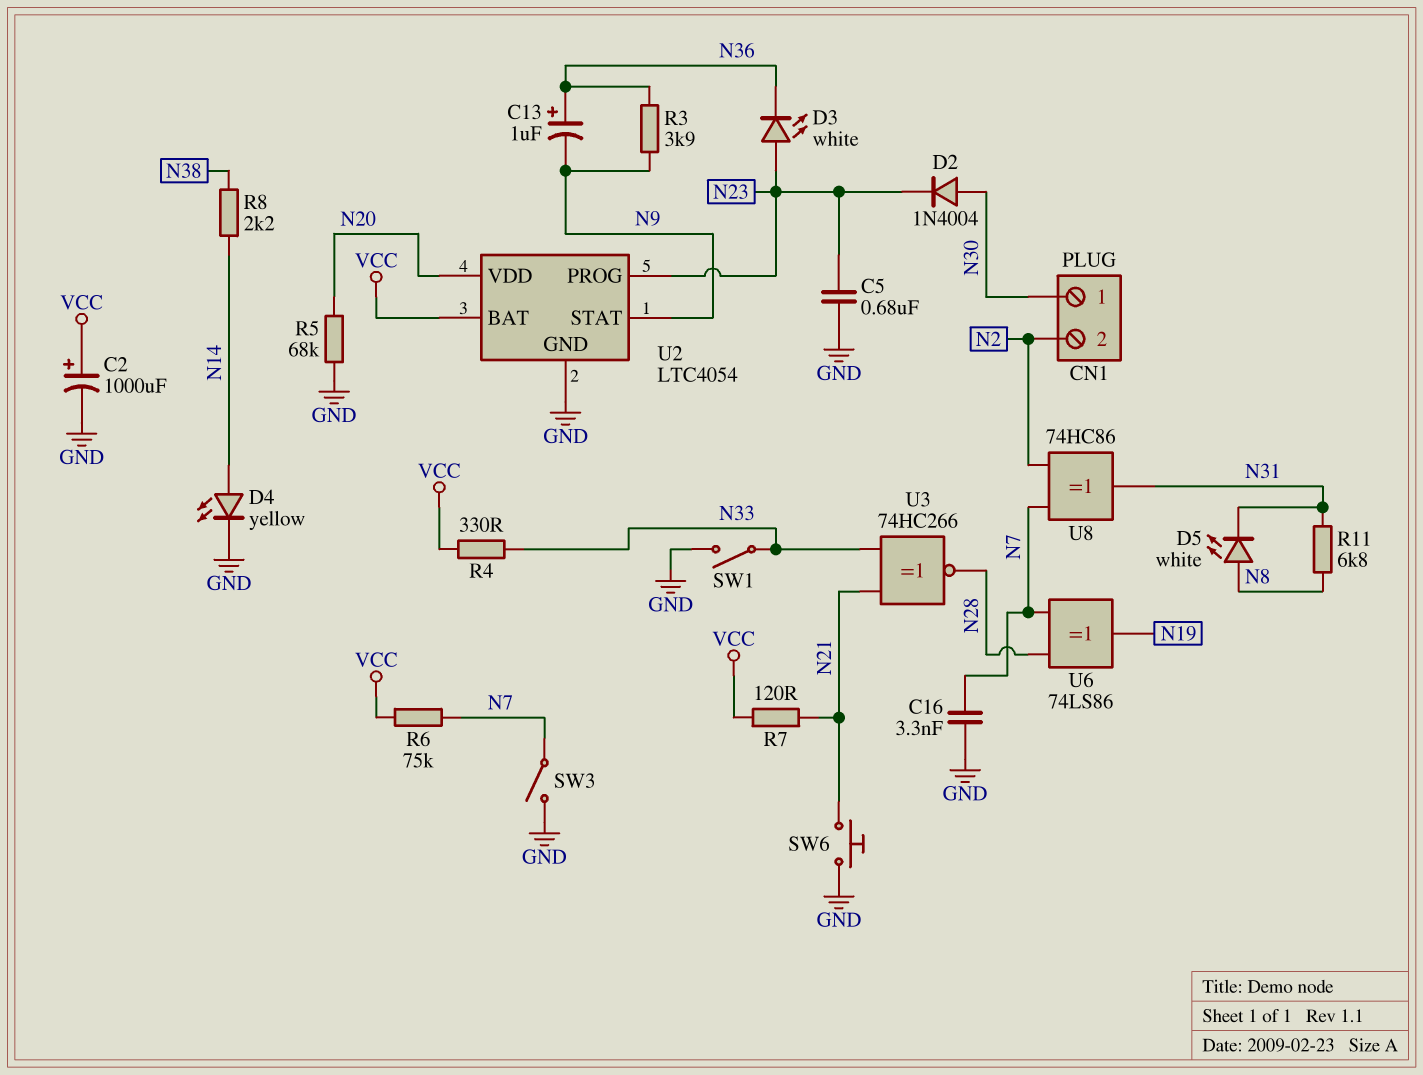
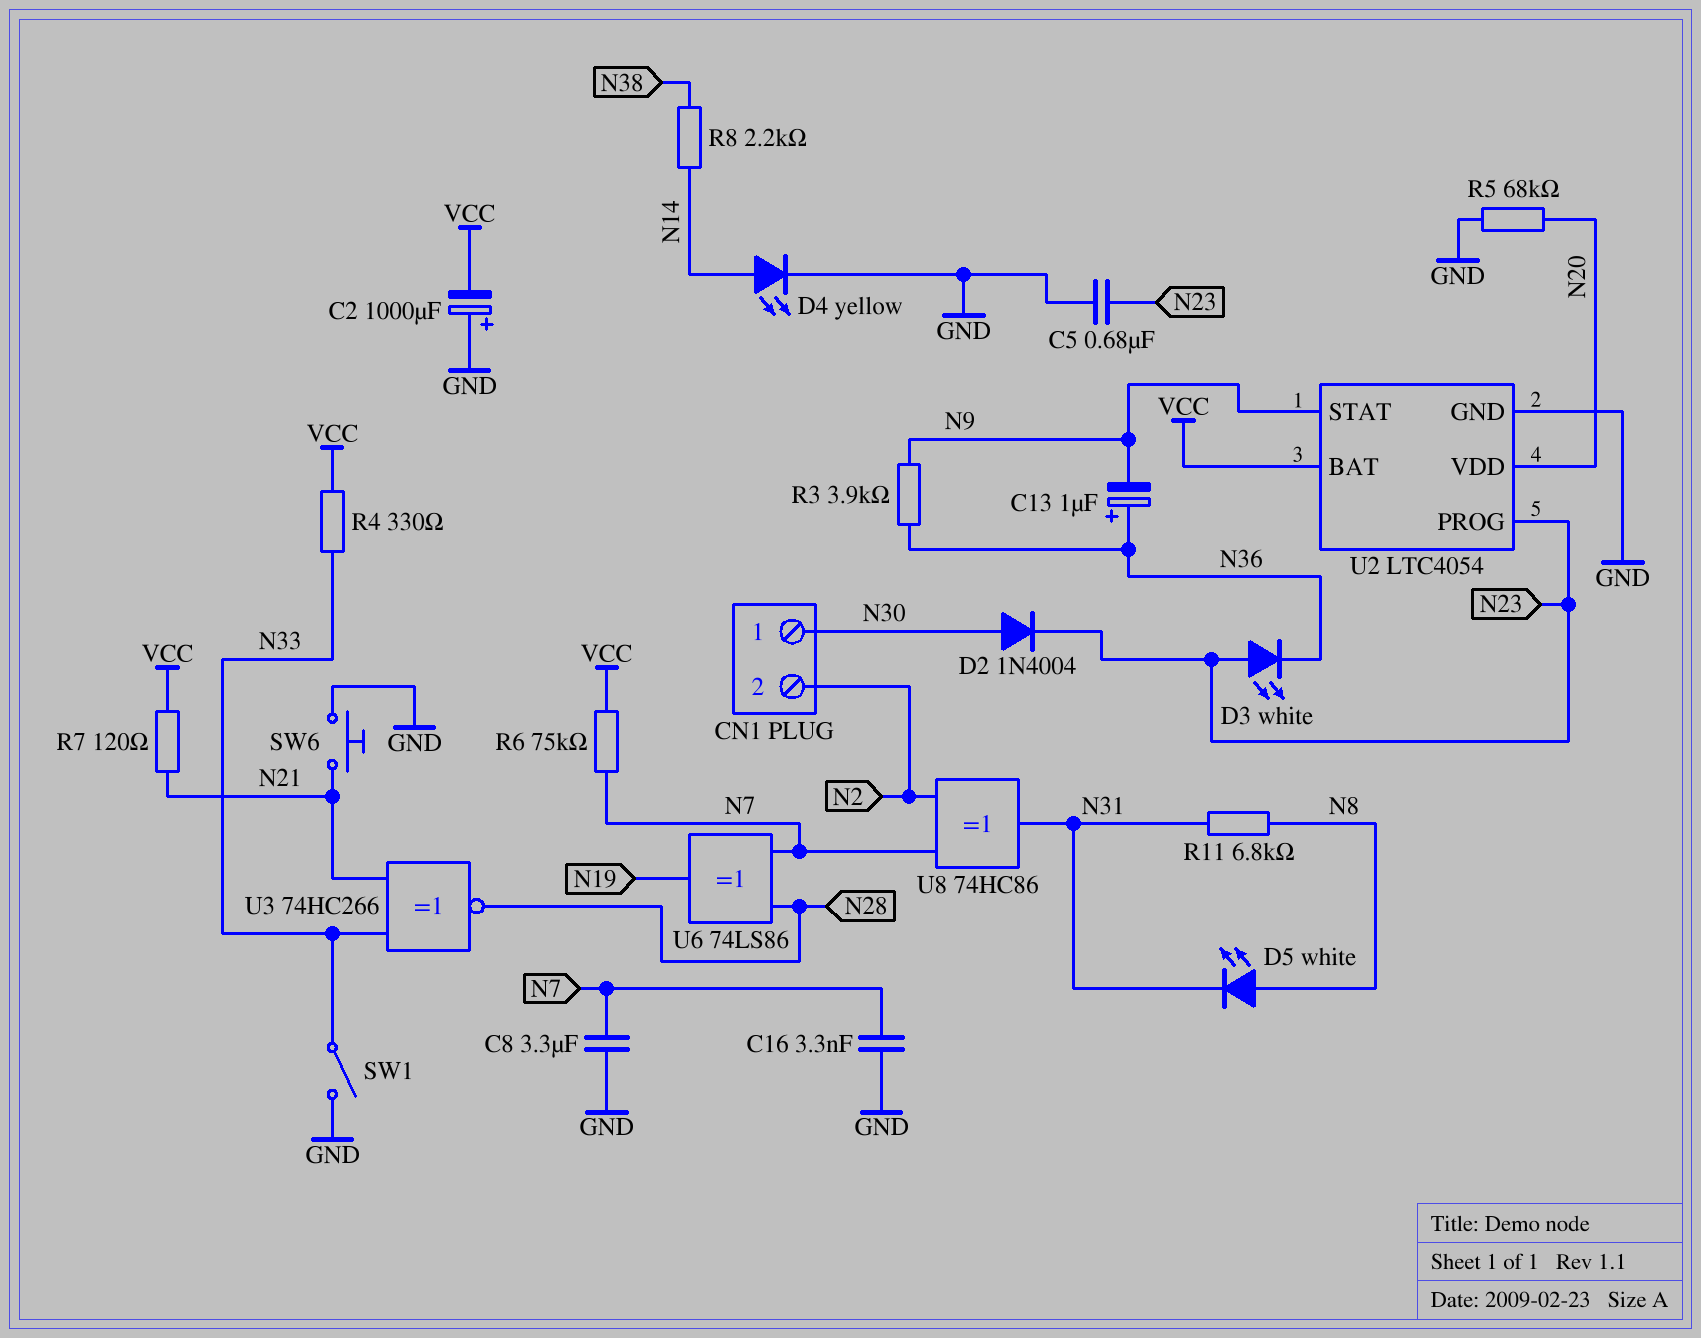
C2: 1000uF (plus VCC, minus GND) -> 1000uF (plus GND, minus VCC)
C8: none -> 3.3uF (GND, N7)
SW3: switch (GND, N7) -> none

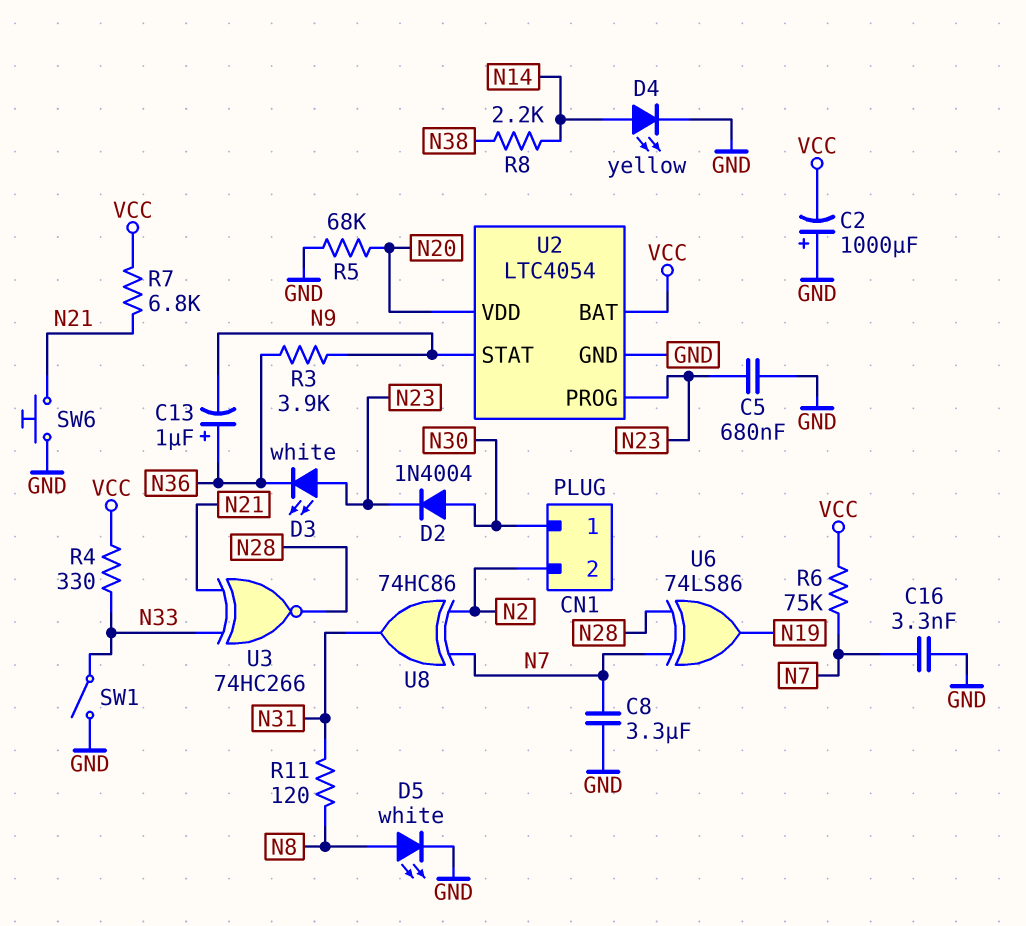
D5: LED white (A N8, K N31) -> LED white (A N8, K GND)
R7: 120 (N21, VCC) -> 6.8k (N21, VCC)
R11: 6.8k (N8, N31) -> 120 (N8, N31)

